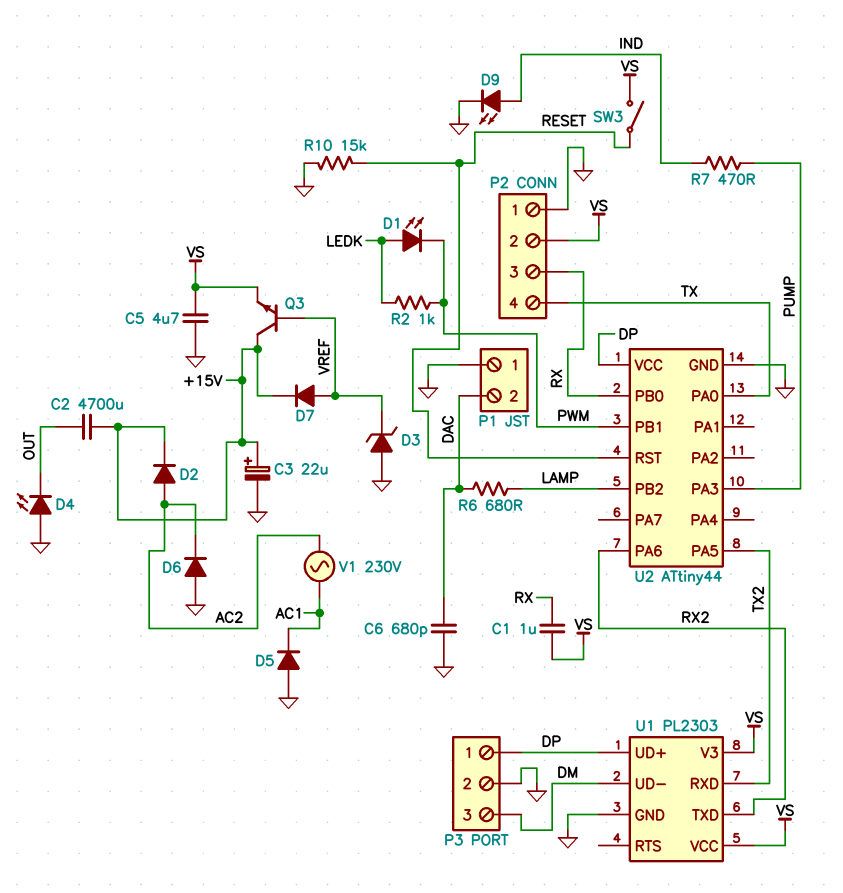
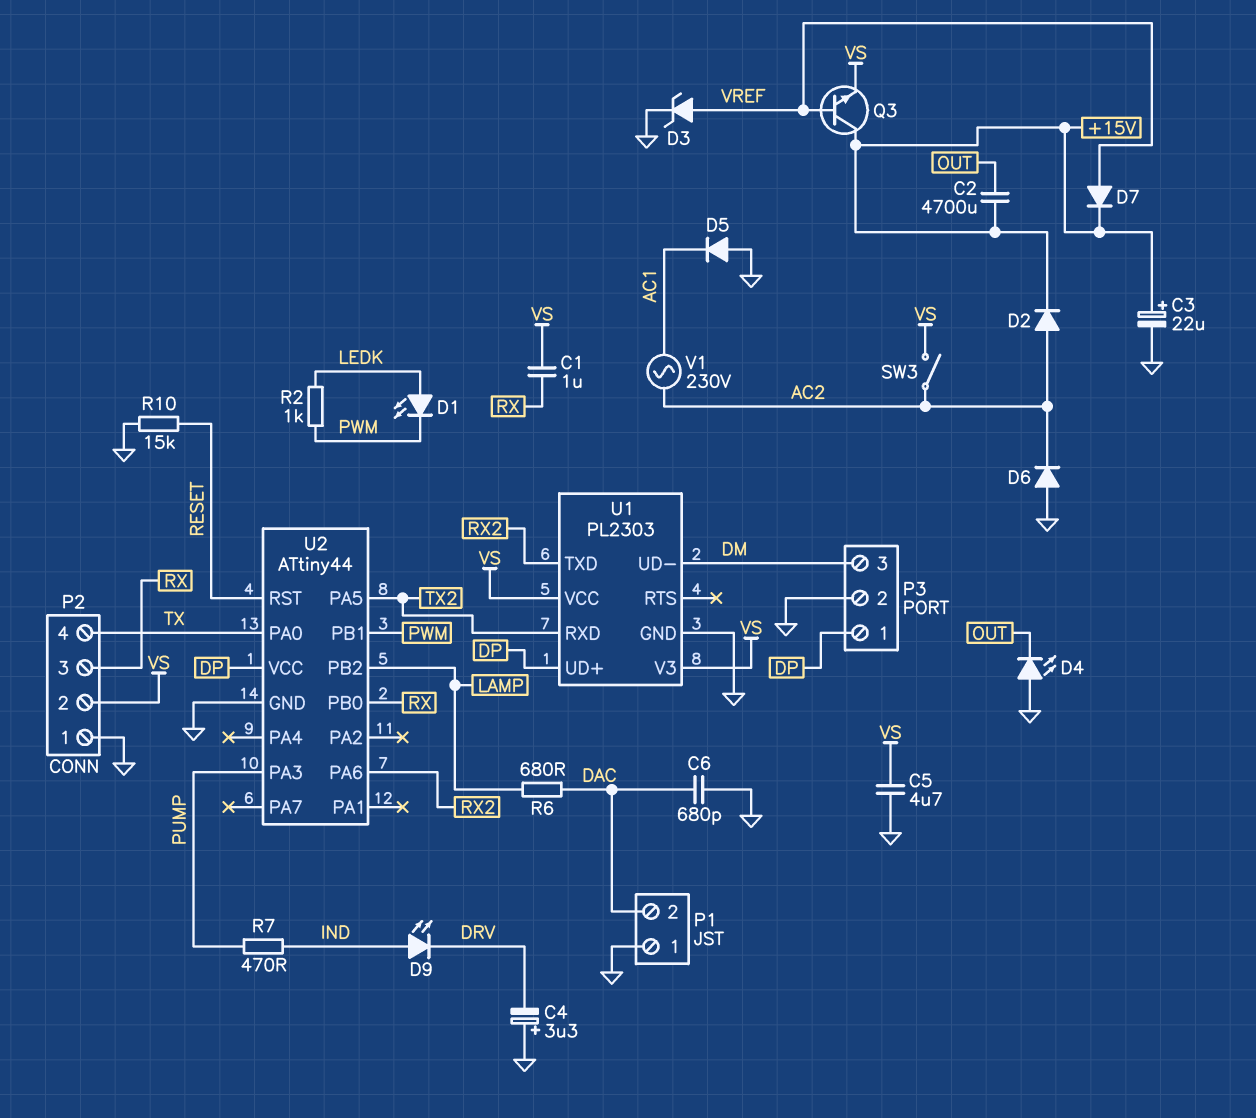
C4: none -> 3.3uF (plus GND, minus DRV)
D3: zener (A GND, K VREF) -> zener (A VREF, K GND)
D9: LED (A IND, K GND) -> LED (A IND, K DRV)
SW3: switch (RESET, VS) -> switch (AC2, VS)

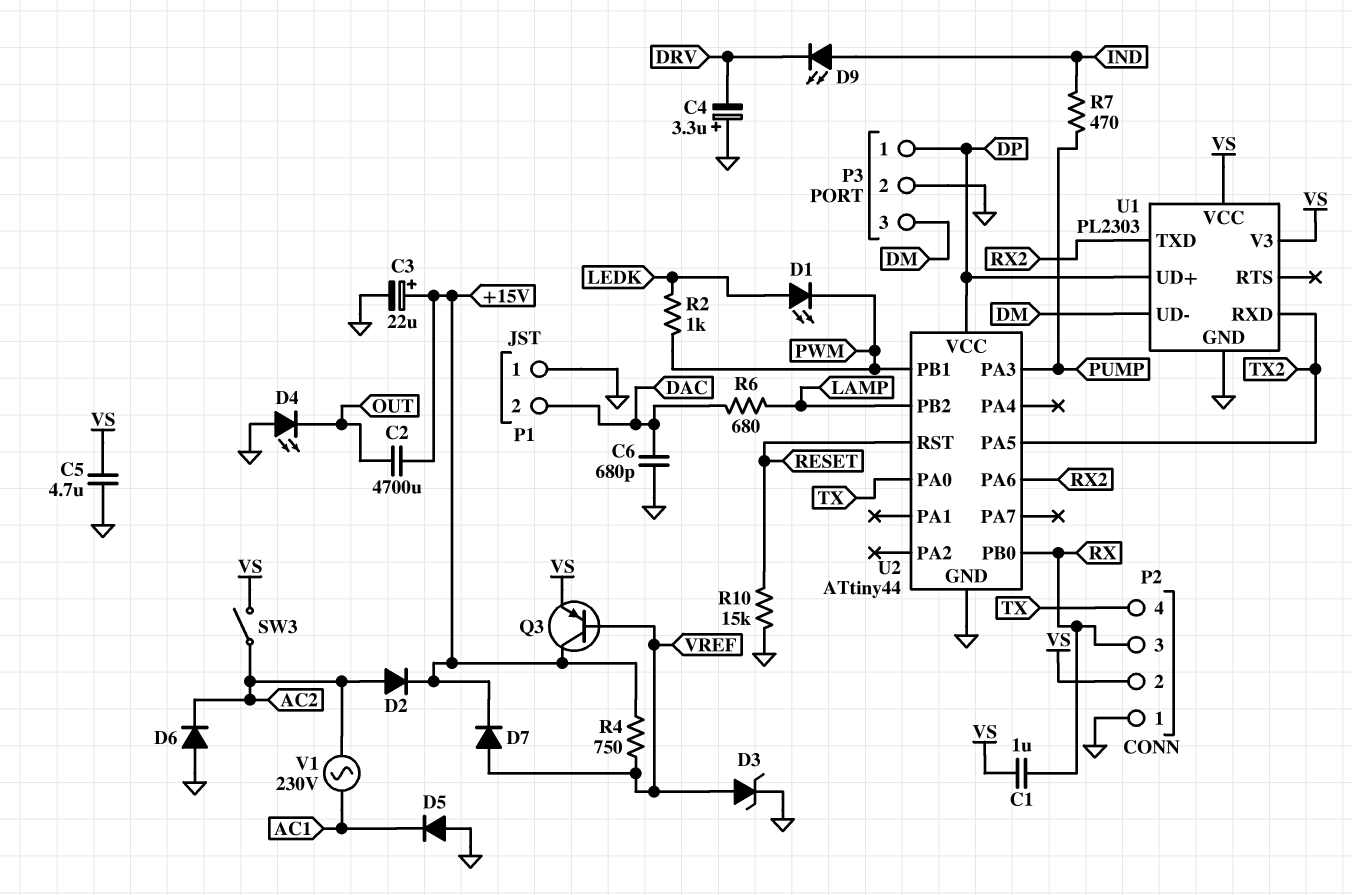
Q3: NPN (B VREF, C +15V, E VS) -> PNP (B VREF, C +15V, E VS)
R4: none -> 750 (+15V, VREF)

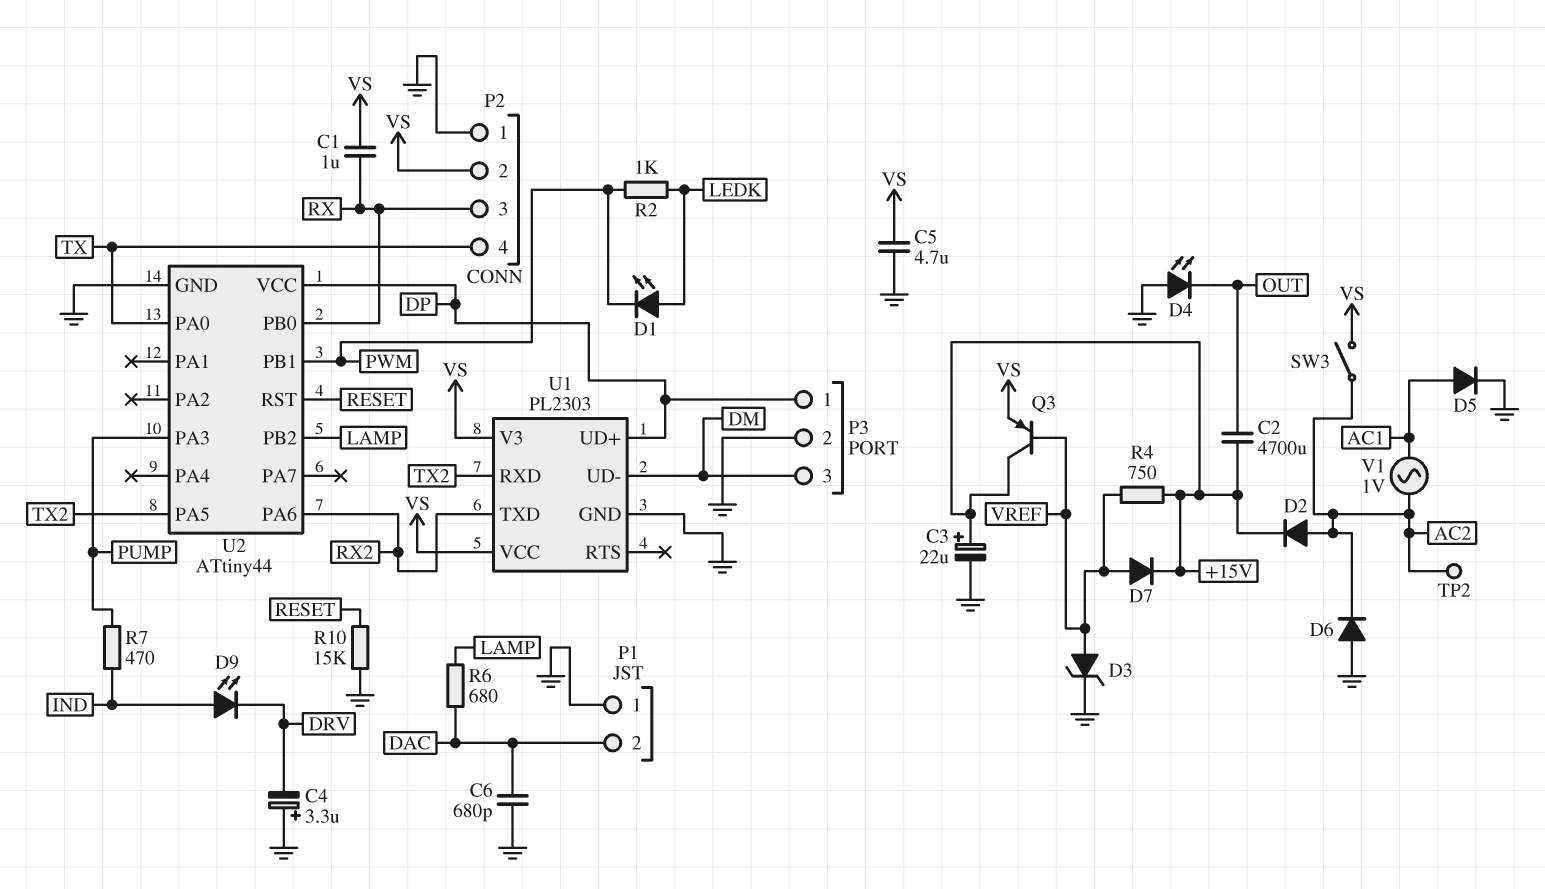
D5: diode (A GND, K AC1) -> diode (A AC1, K GND)
TP2: none -> test point (AC2)
V1: AC 230V (AC1, AC2) -> AC 1V (AC1, AC2)

